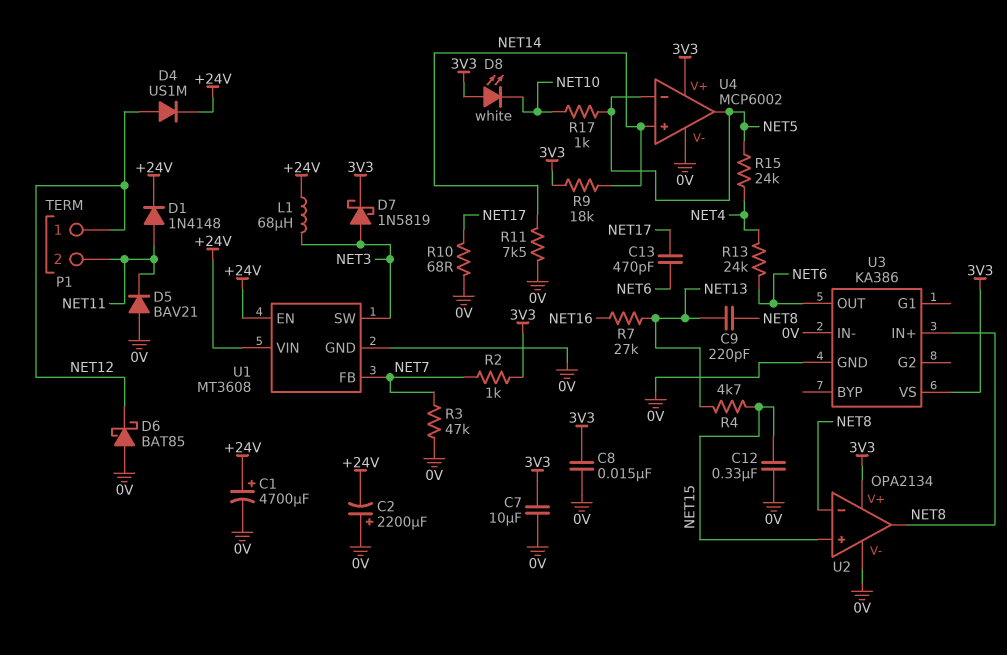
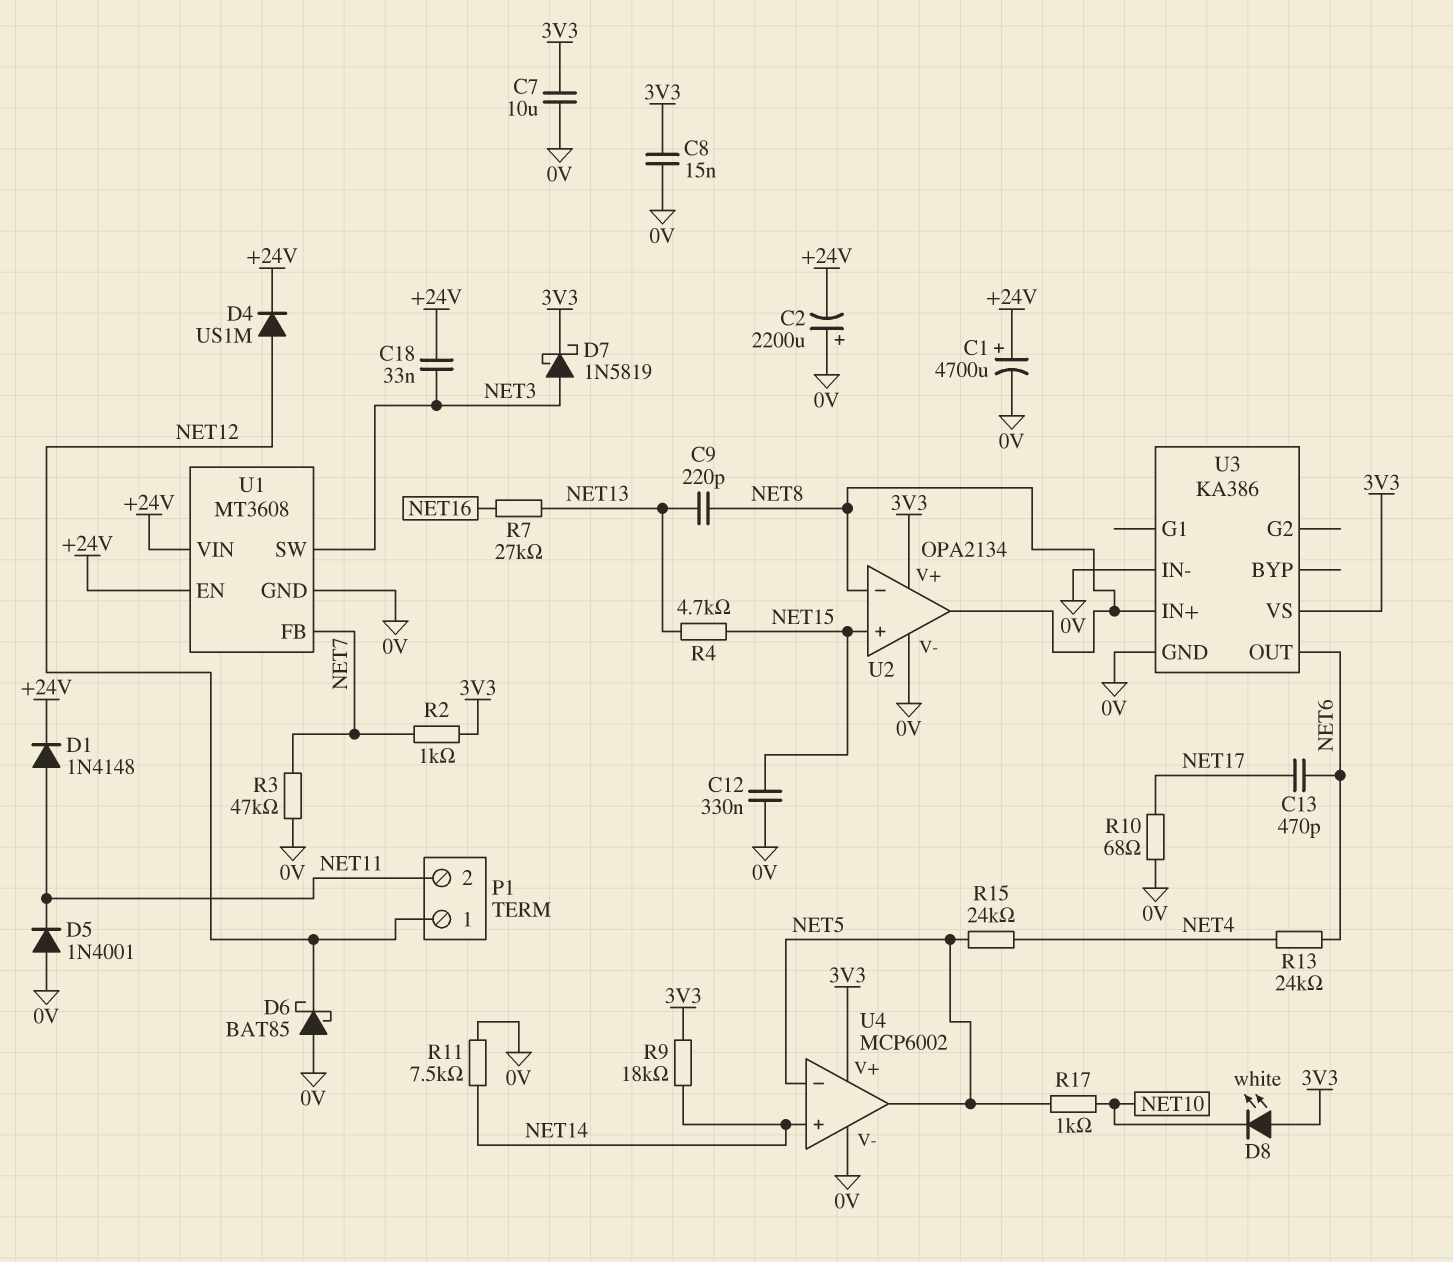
C18: none -> 33nF (+24V, NET3)
D5: diode BAV21 (A 0V, K NET11) -> diode 1N4001 (A 0V, K NET11)
L1: 68uH (+24V, NET3) -> none

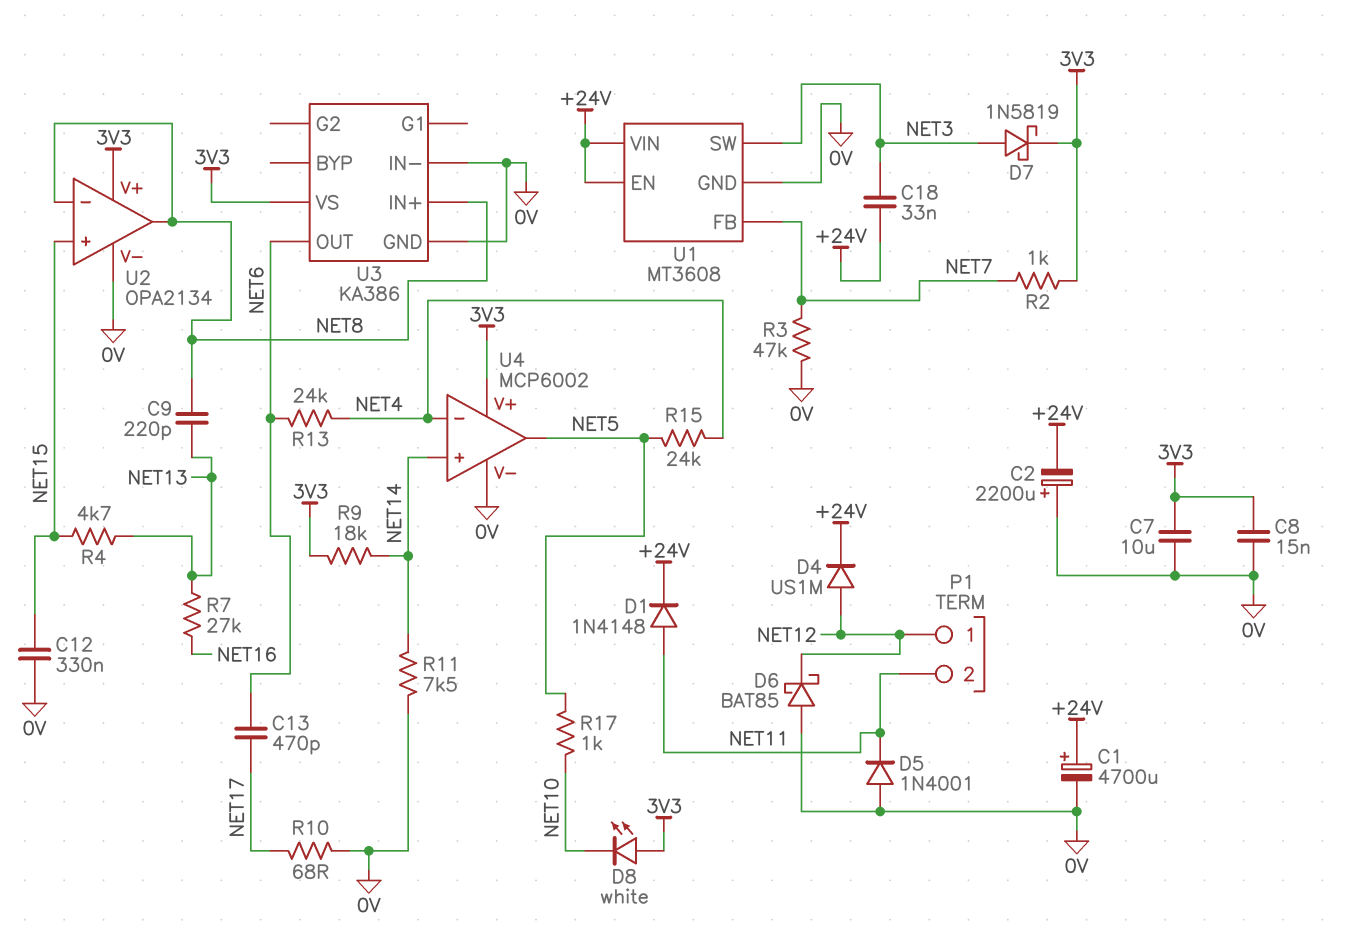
U4 pin in-: NET5 -> NET4

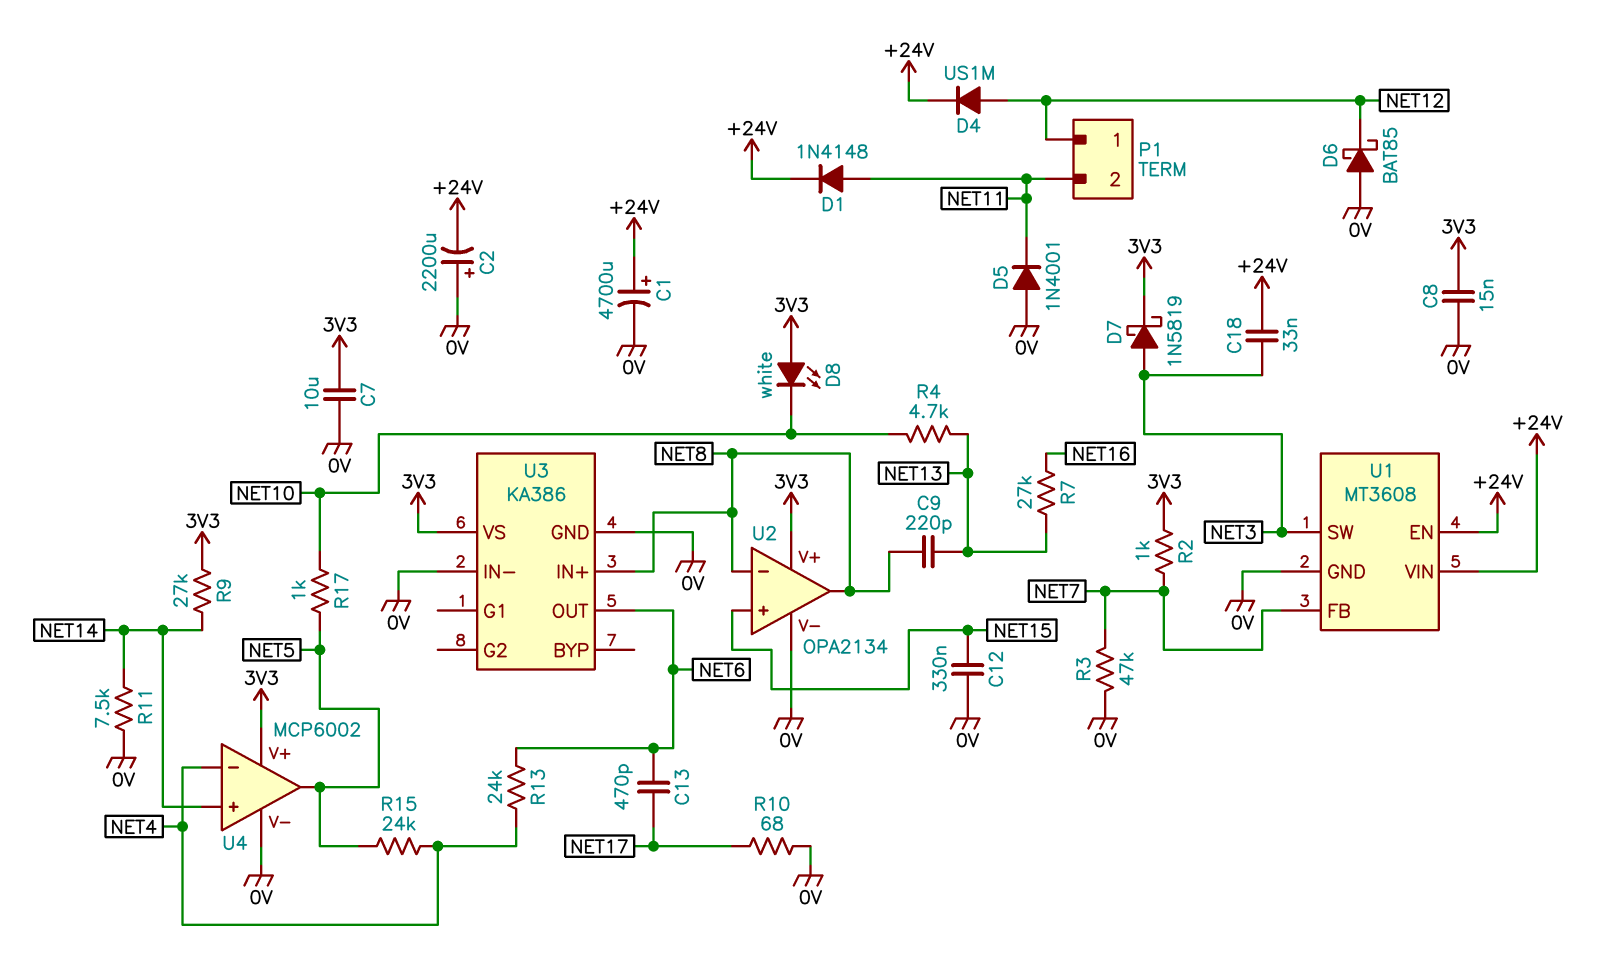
R4: 4.7k (NET13, NET15) -> 4.7k (NET10, NET13)
R9: 18k (3V3, NET14) -> 27k (3V3, NET14)

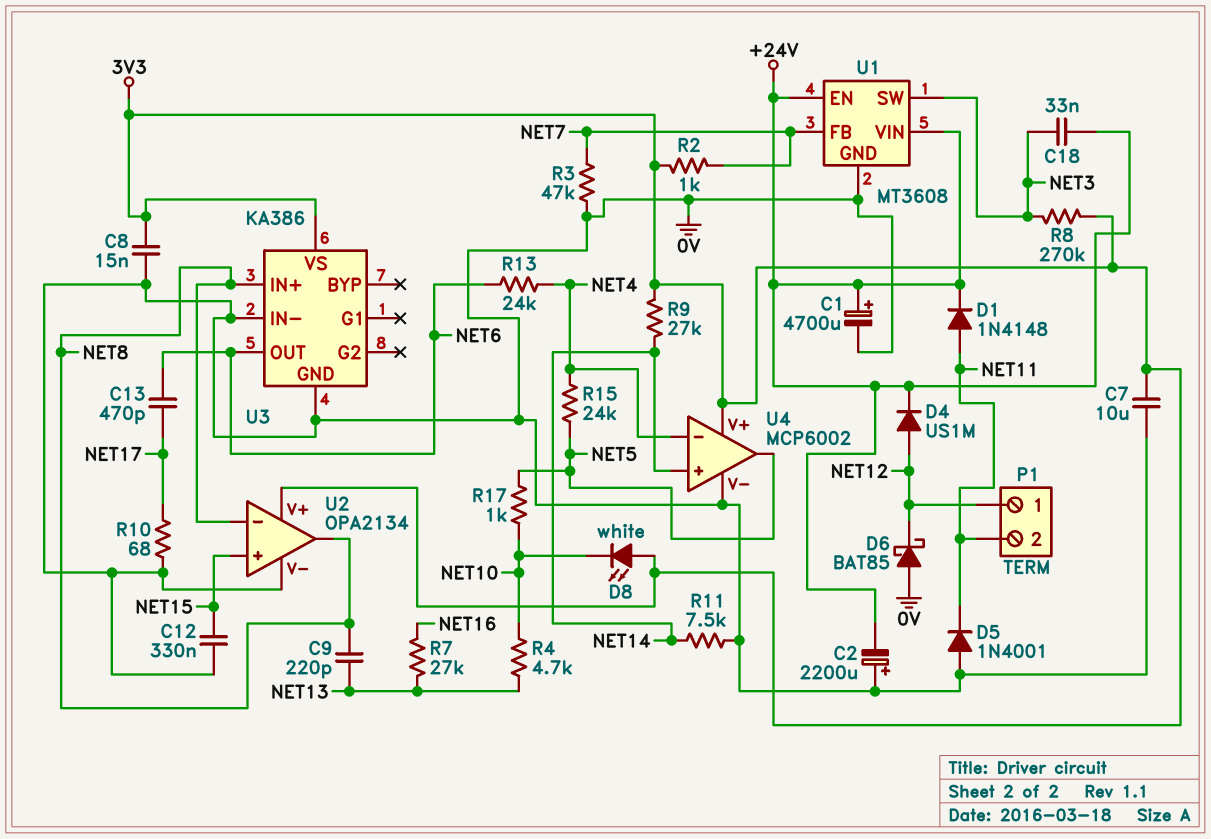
D7: schottky 1N5819 (A NET3, K 3V3) -> none
R8: none -> 270k (3V3, NET3)

